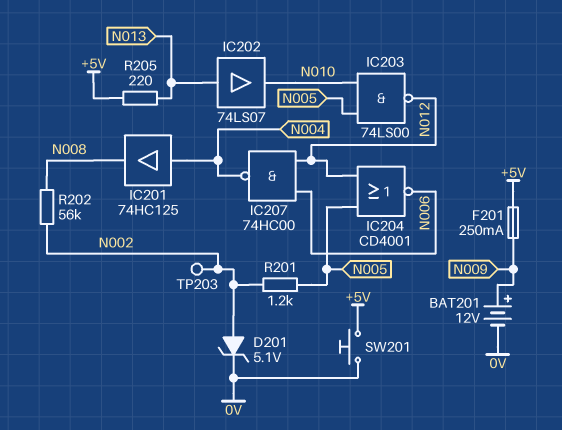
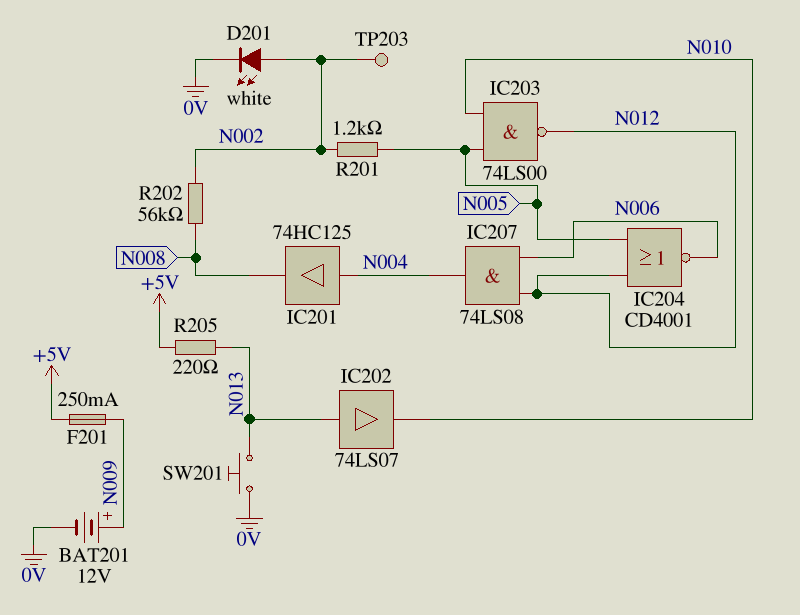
D201: zener 5.1V (A N002, K 0V) -> LED white (A N002, K 0V)
IC207: NAND 74HC00 (in N006, in N012, out N004) -> AND 74LS08 (in N006, in N012, out N004)
SW201: button (+5V, 0V) -> button (0V, N013)

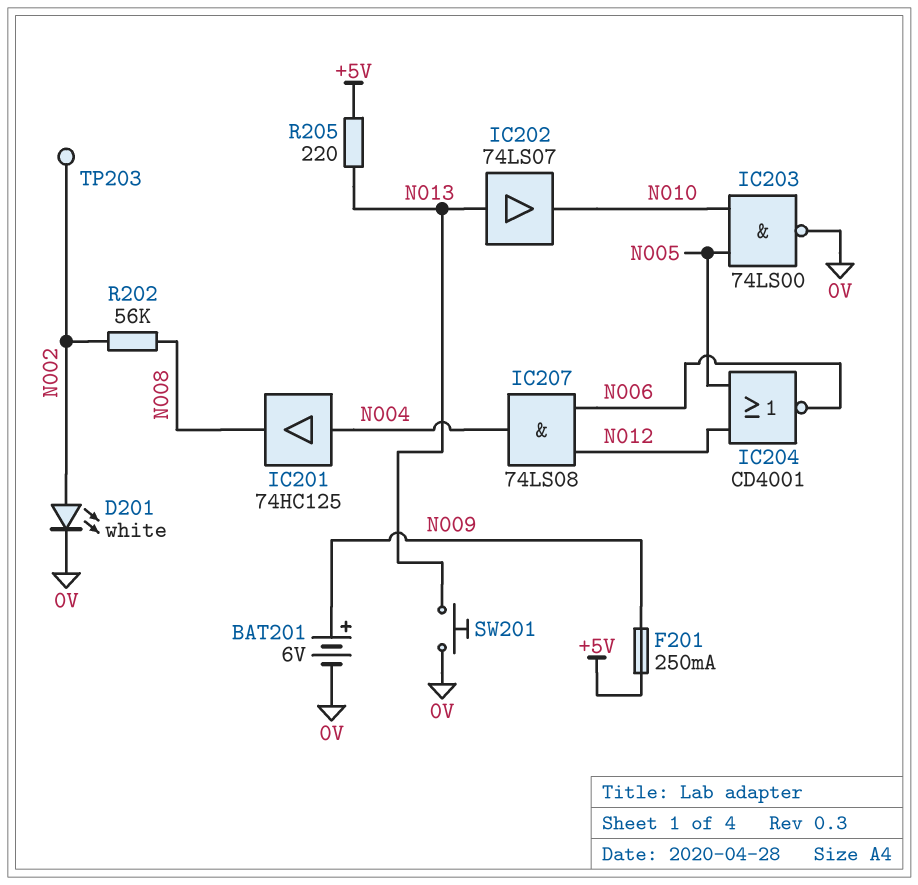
BAT201: 12V (plus N009, minus 0V) -> 6V (plus N009, minus 0V)
IC203: NAND 74LS00 (in N005, in N010, out N012) -> NAND 74LS00 (in N005, in N010, out 0V)
R201: 1.2k (N002, N005) -> none

